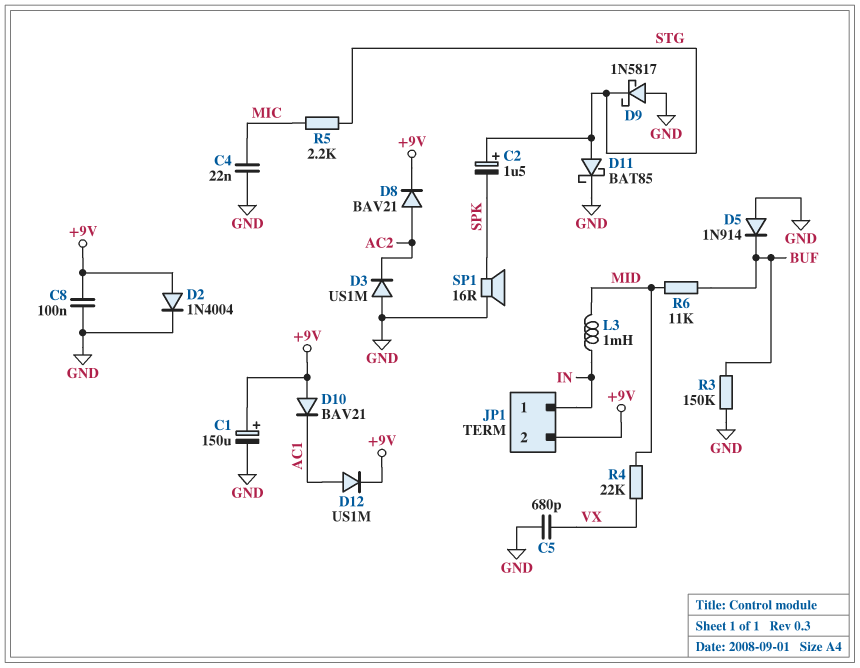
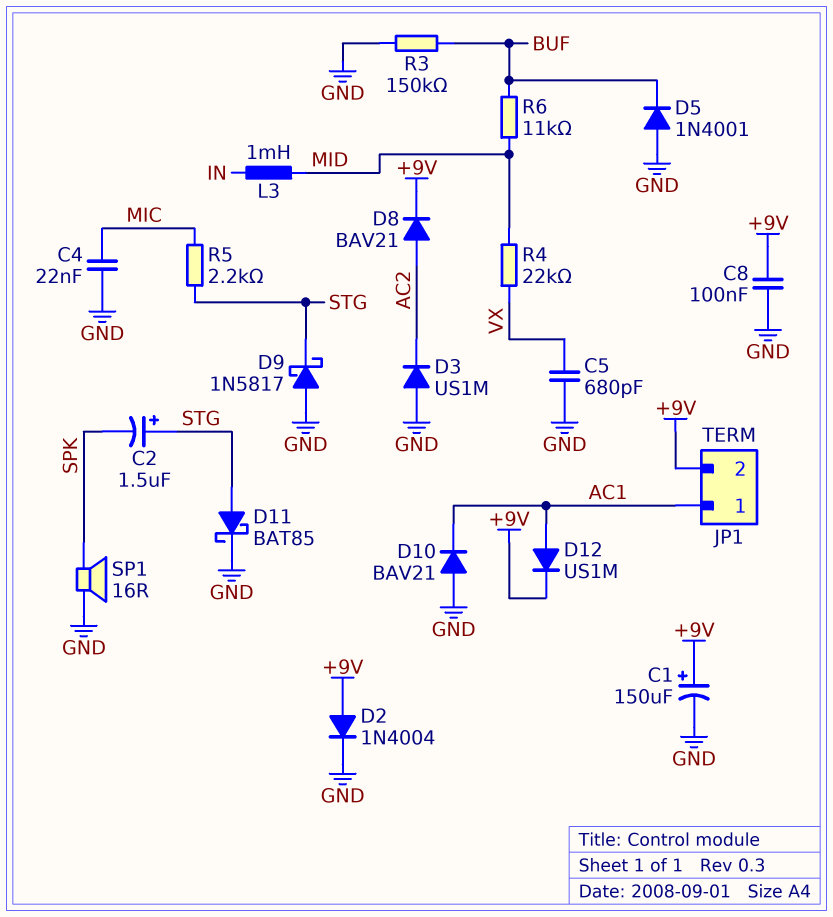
D5: diode 1N914 (A GND, K BUF) -> diode 1N4001 (A GND, K BUF)
D10: diode BAV21 (A +9V, K AC1) -> diode BAV21 (A GND, K AC1)
JP1 pin 1: IN -> AC1

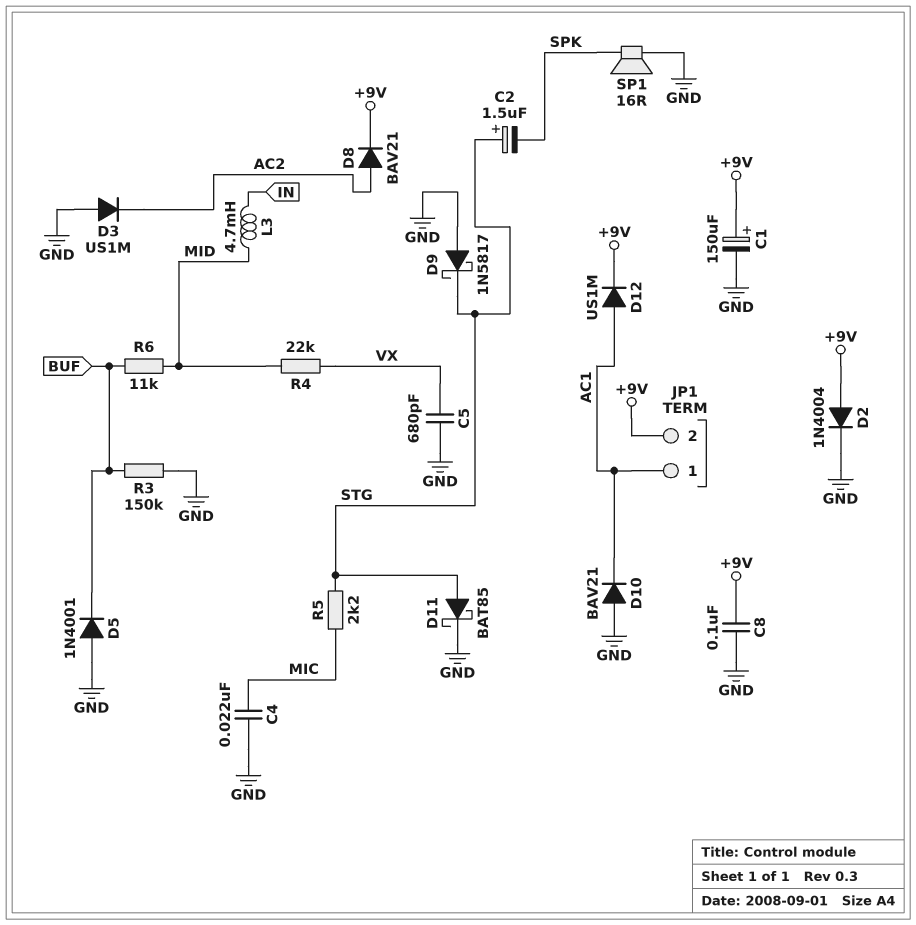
L3: 1mH (IN, MID) -> 4.7mH (IN, MID)

